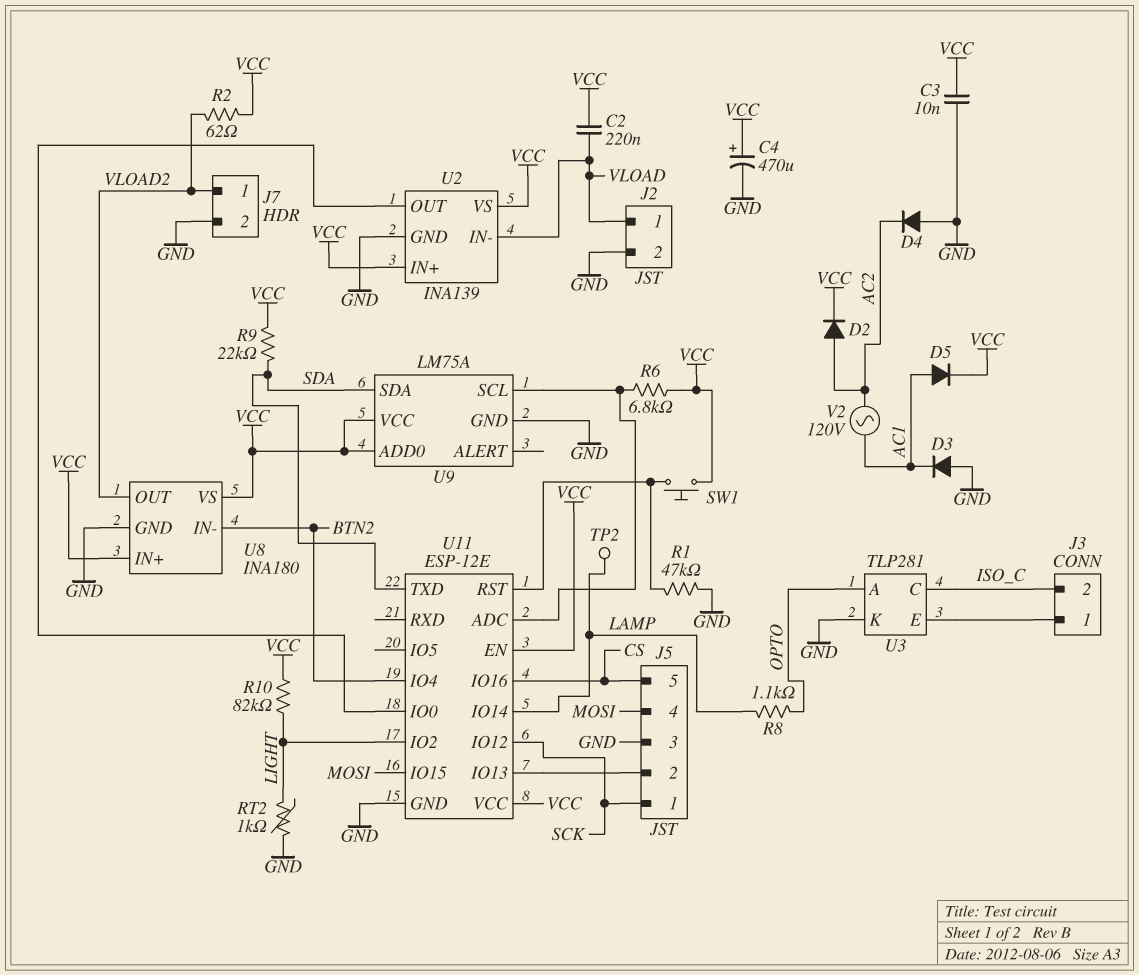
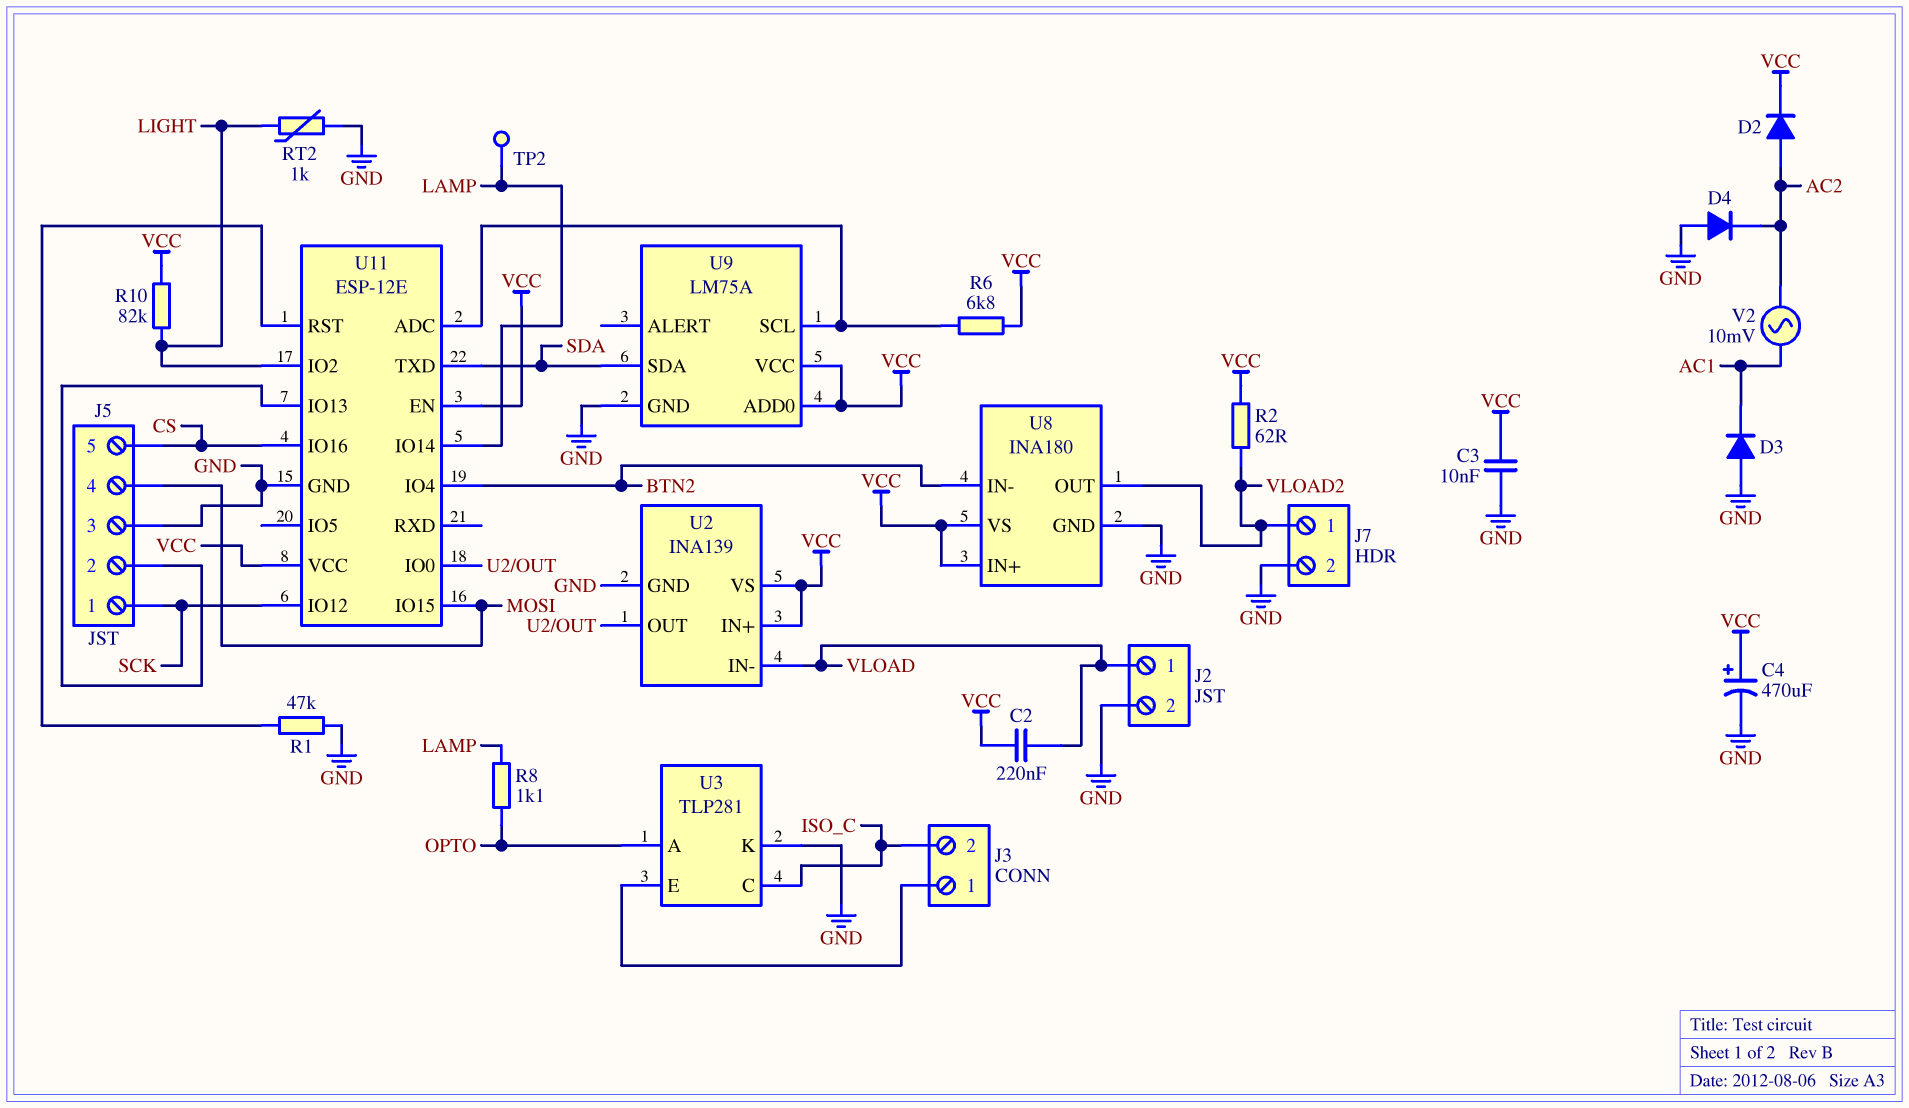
D5: diode (A AC1, K VCC) -> none
R9: 22k (SDA, VCC) -> none
SW1: button (U11/RST, VCC) -> none
V2: AC 120V (AC1, AC2) -> AC 10mV (AC1, AC2)

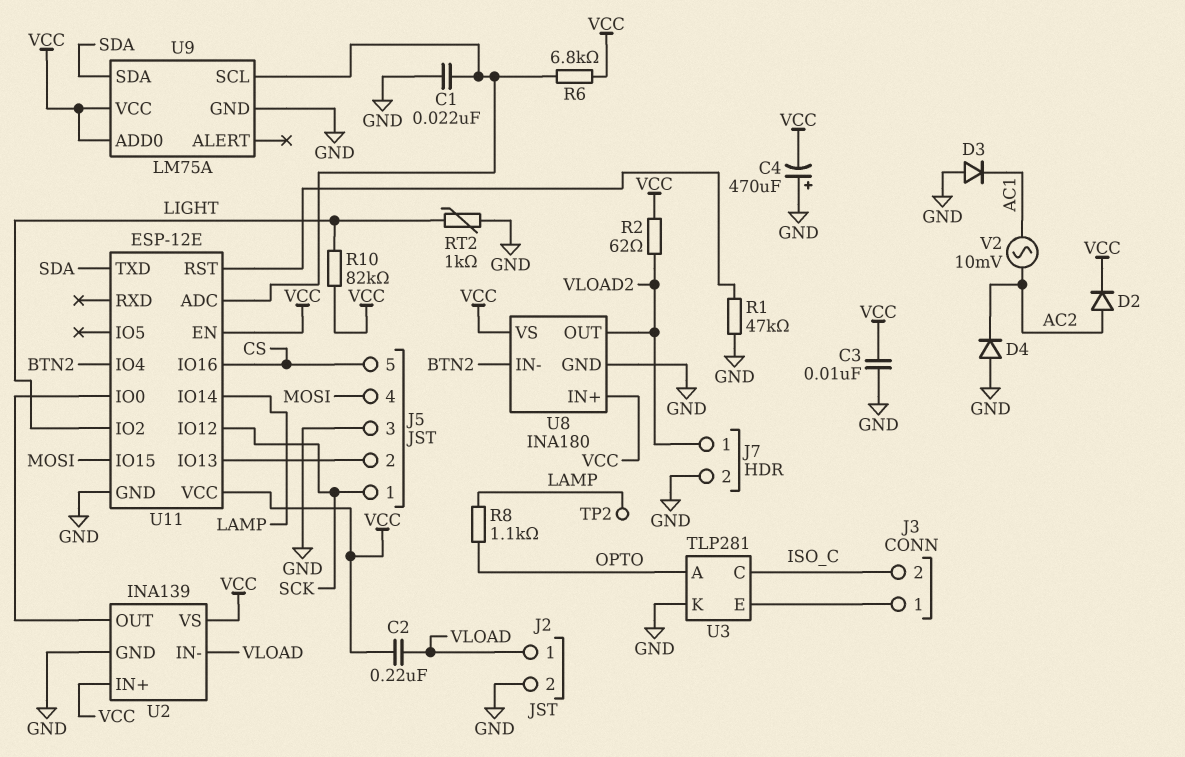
C1: none -> 22nF (GND, U9/SCL)
C4: 470uF (plus VCC, minus GND) -> 470uF (plus GND, minus VCC)

